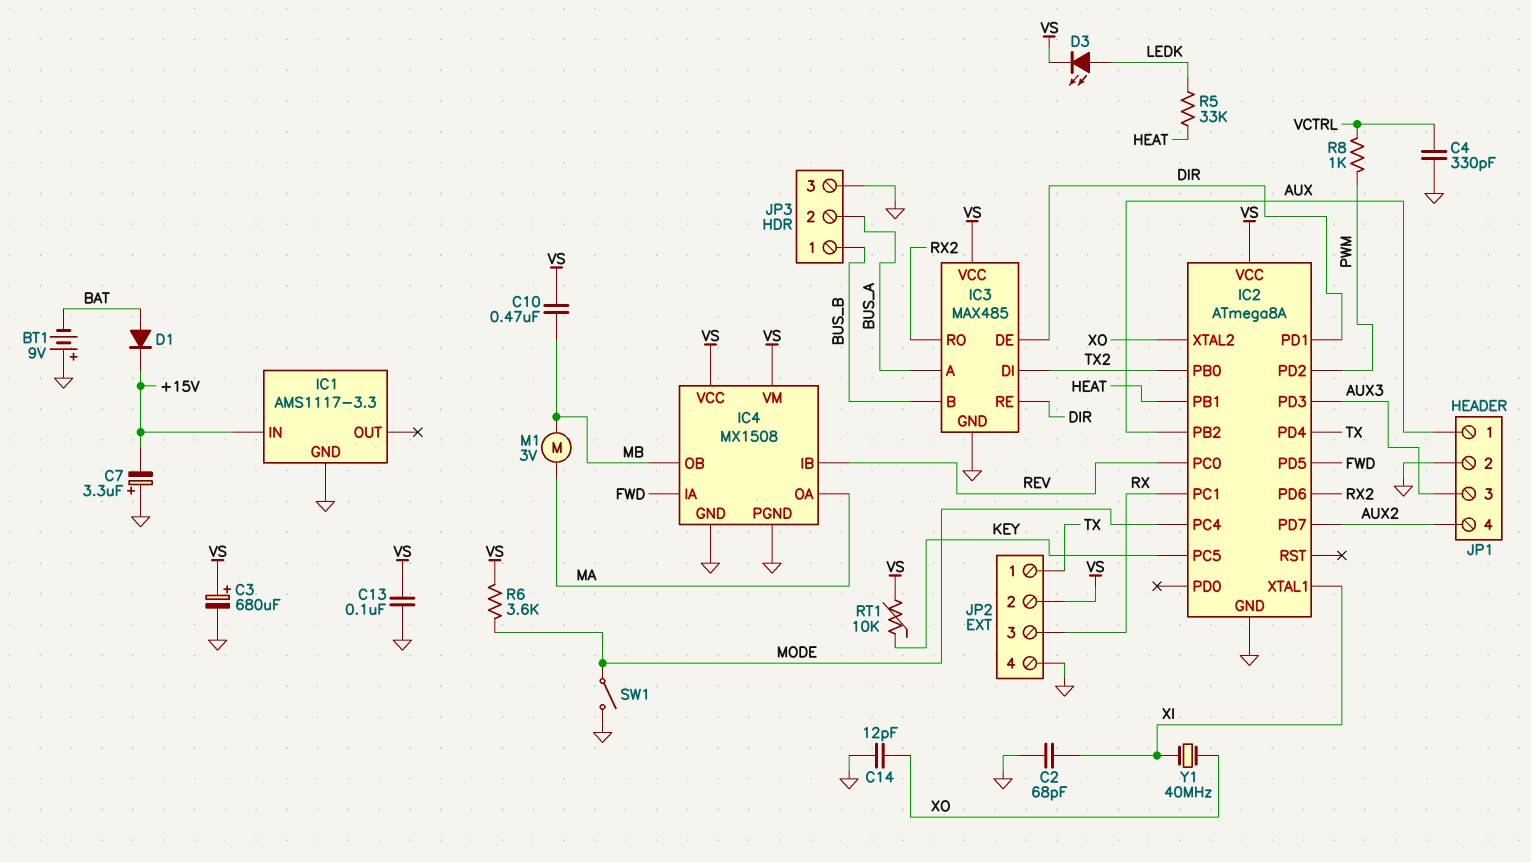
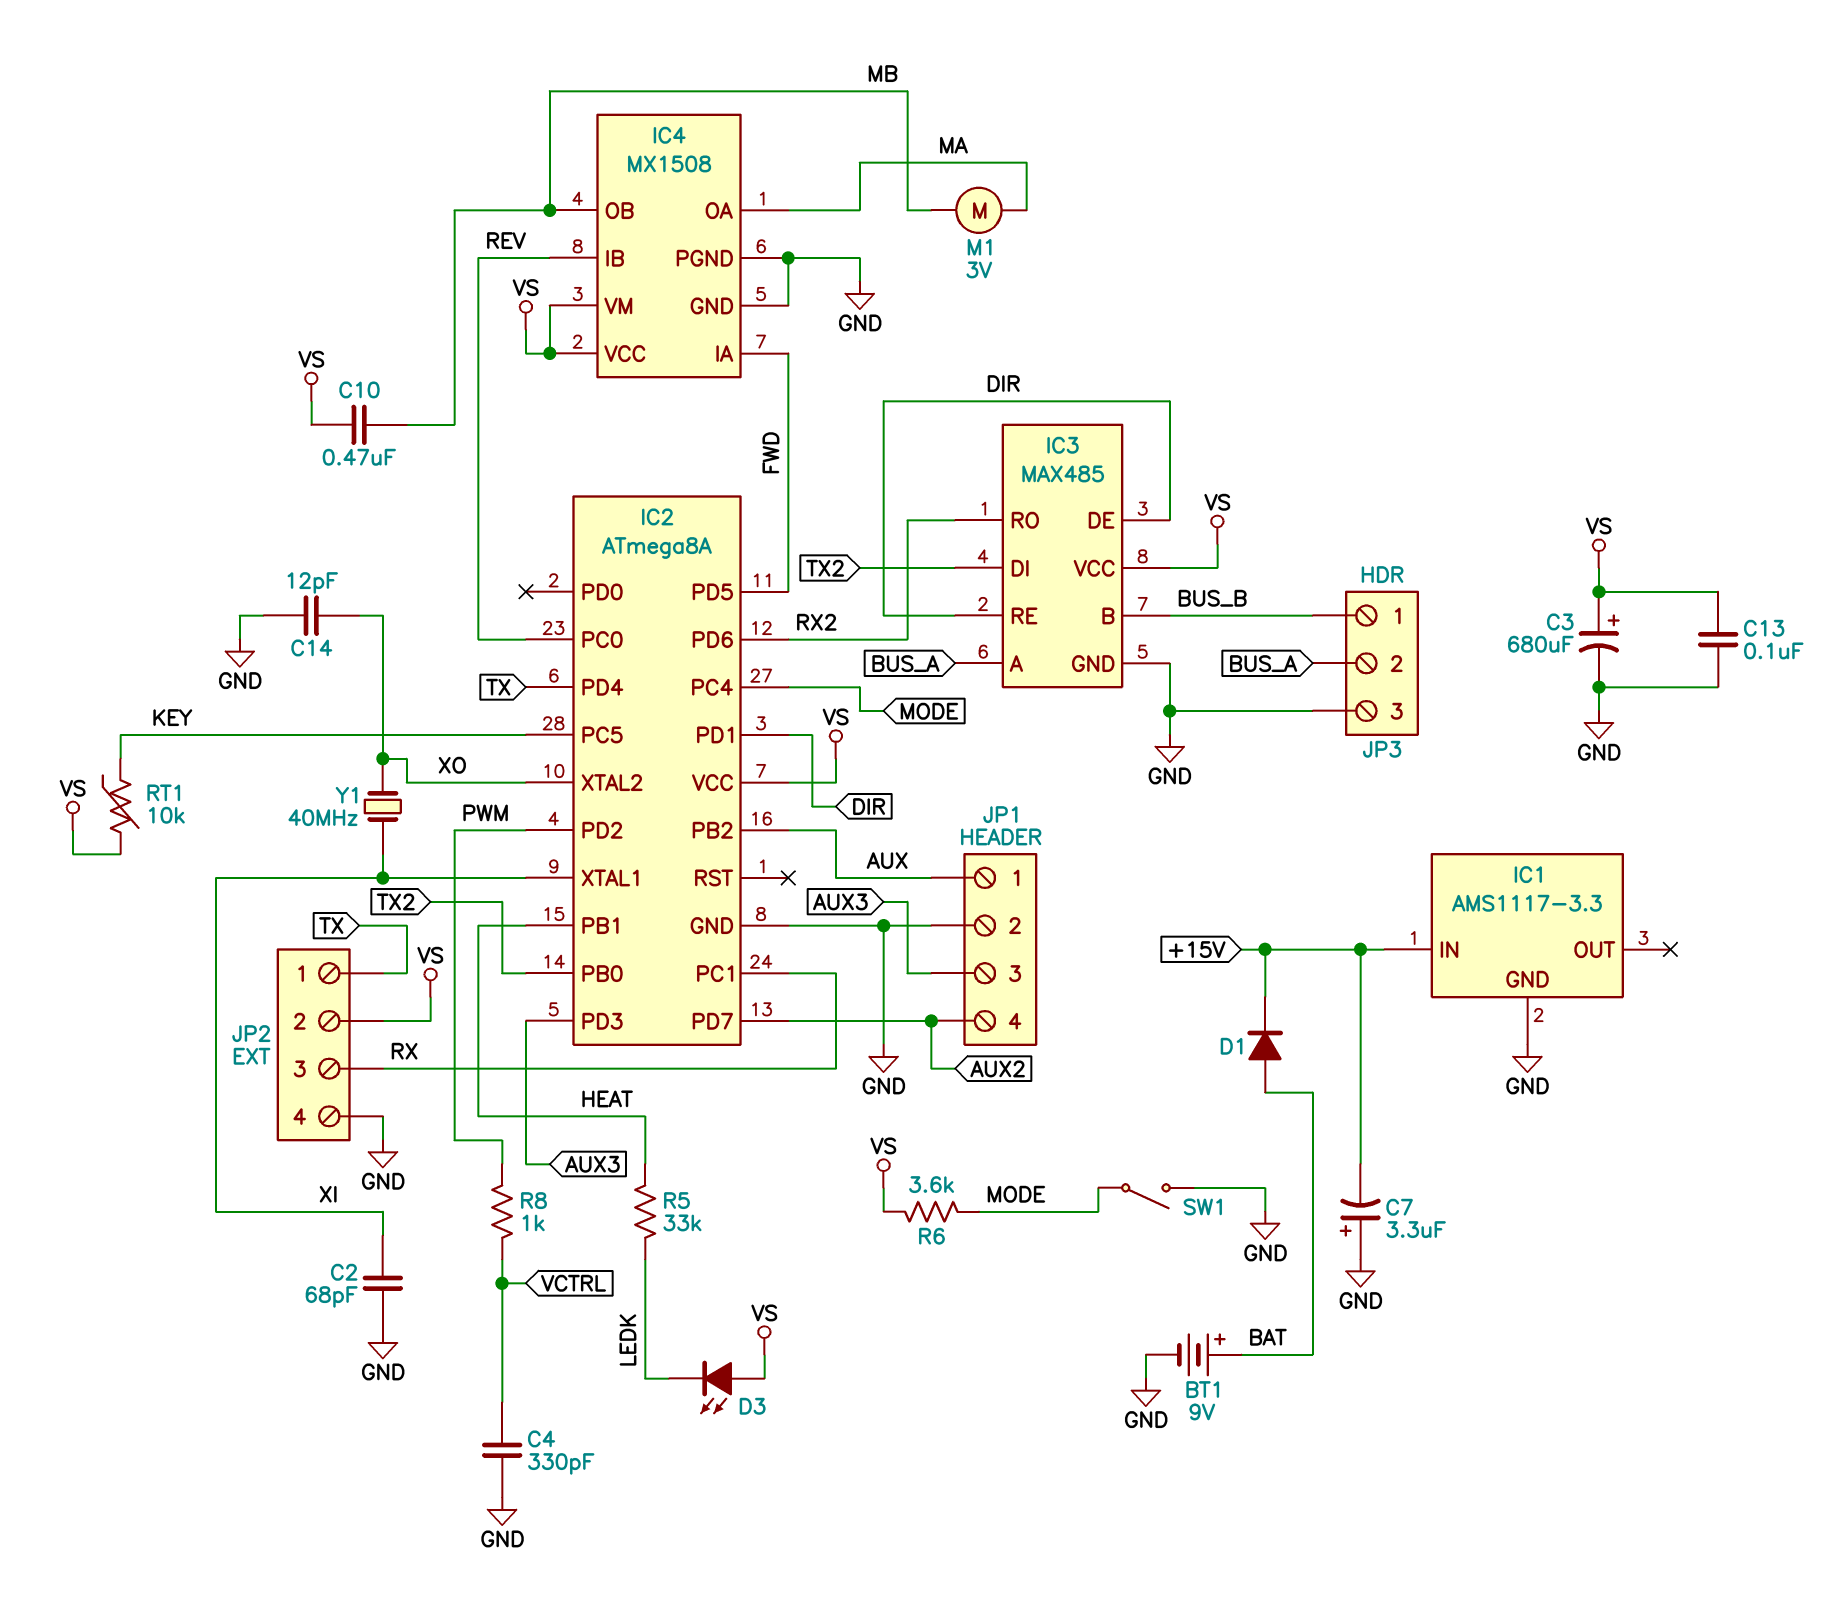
BT1: 9V (plus GND, minus BAT) -> 9V (plus BAT, minus GND)
D3: LED (A LEDK, K VS) -> LED (A VS, K LEDK)

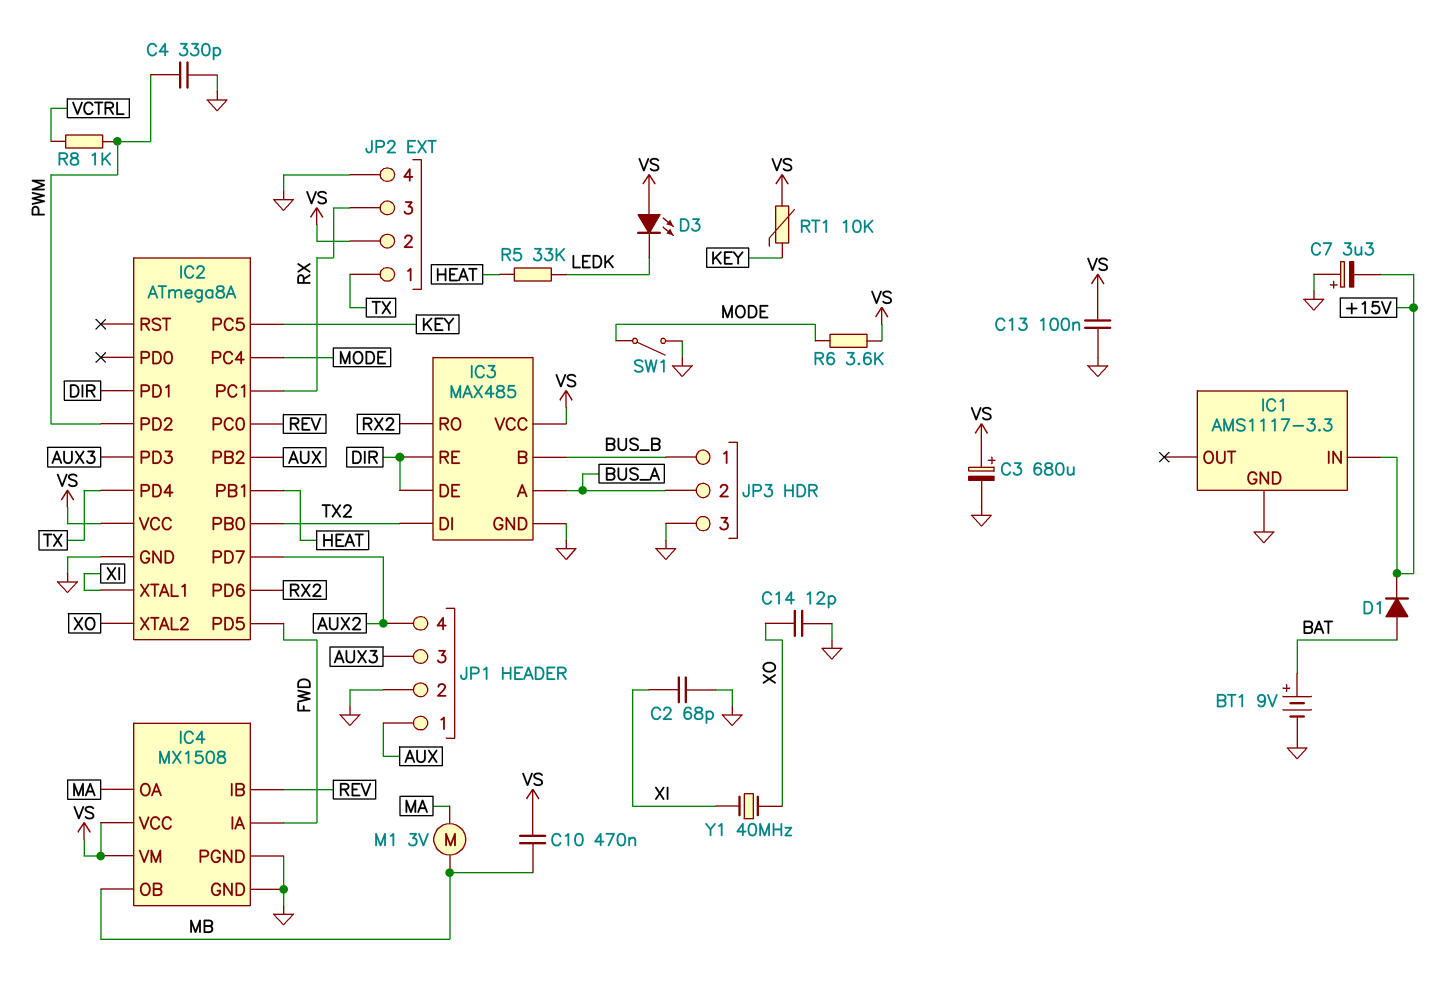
C4: 330pF (GND, VCTRL) -> 330pF (GND, PWM)

